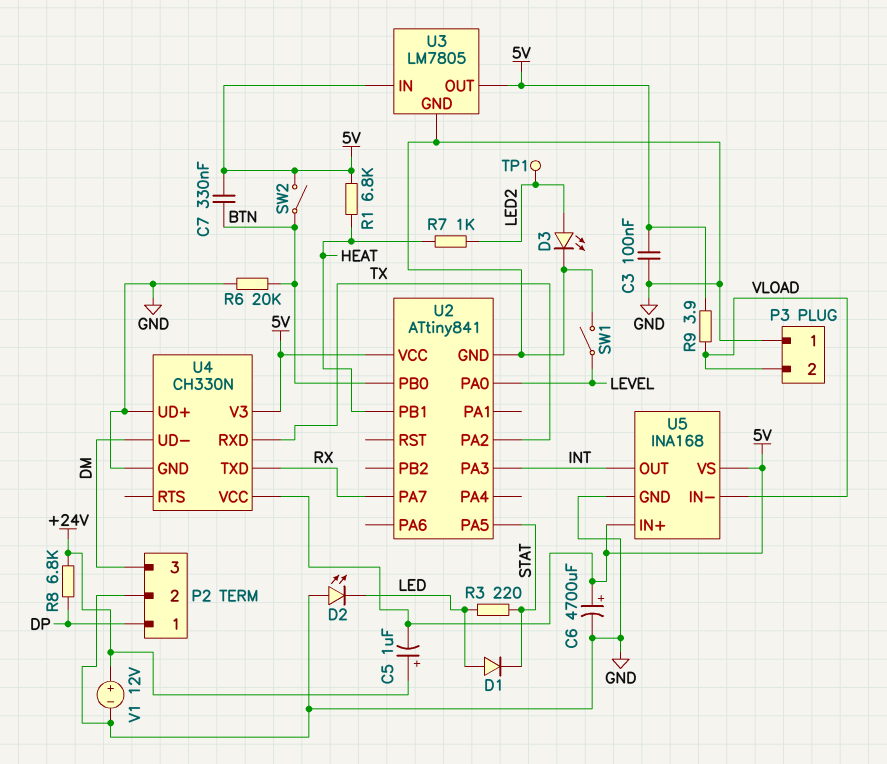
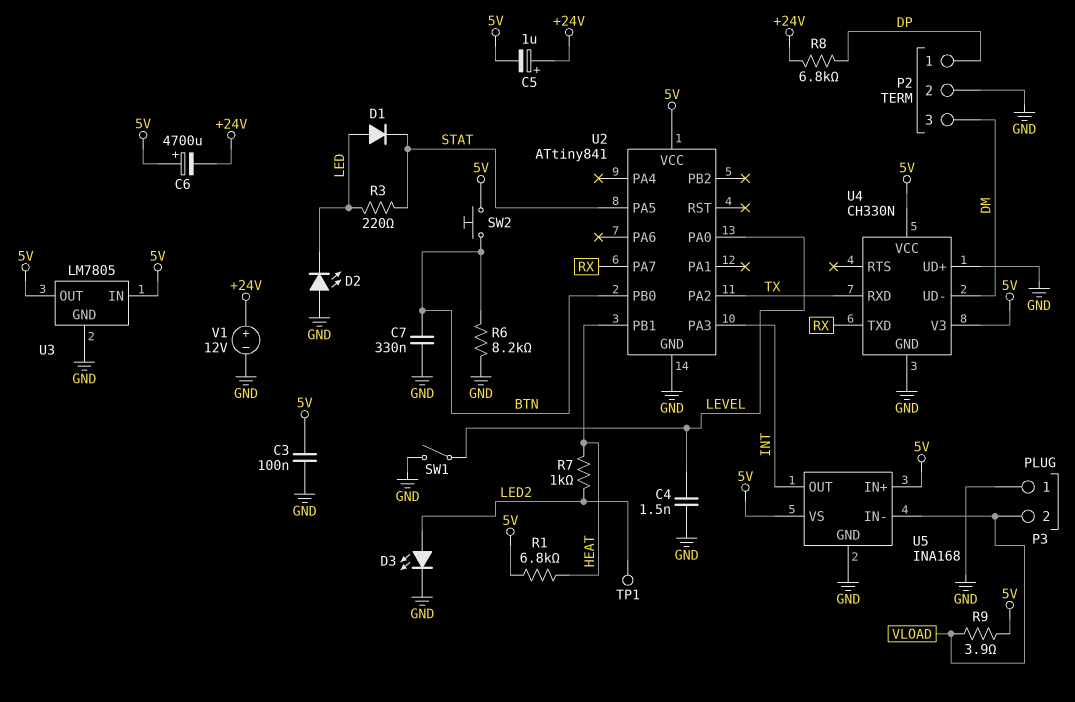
C4: none -> 1.5nF (GND, LEVEL)
C6: 4700uF (plus 5V, minus GND) -> 4700uF (plus 5V, minus +24V)
C7: 330nF (5V, BTN) -> 330nF (BTN, GND)
R6: 20k (BTN, GND) -> 8.2k (BTN, GND)
SW2: switch (5V, BTN) -> button (5V, BTN)

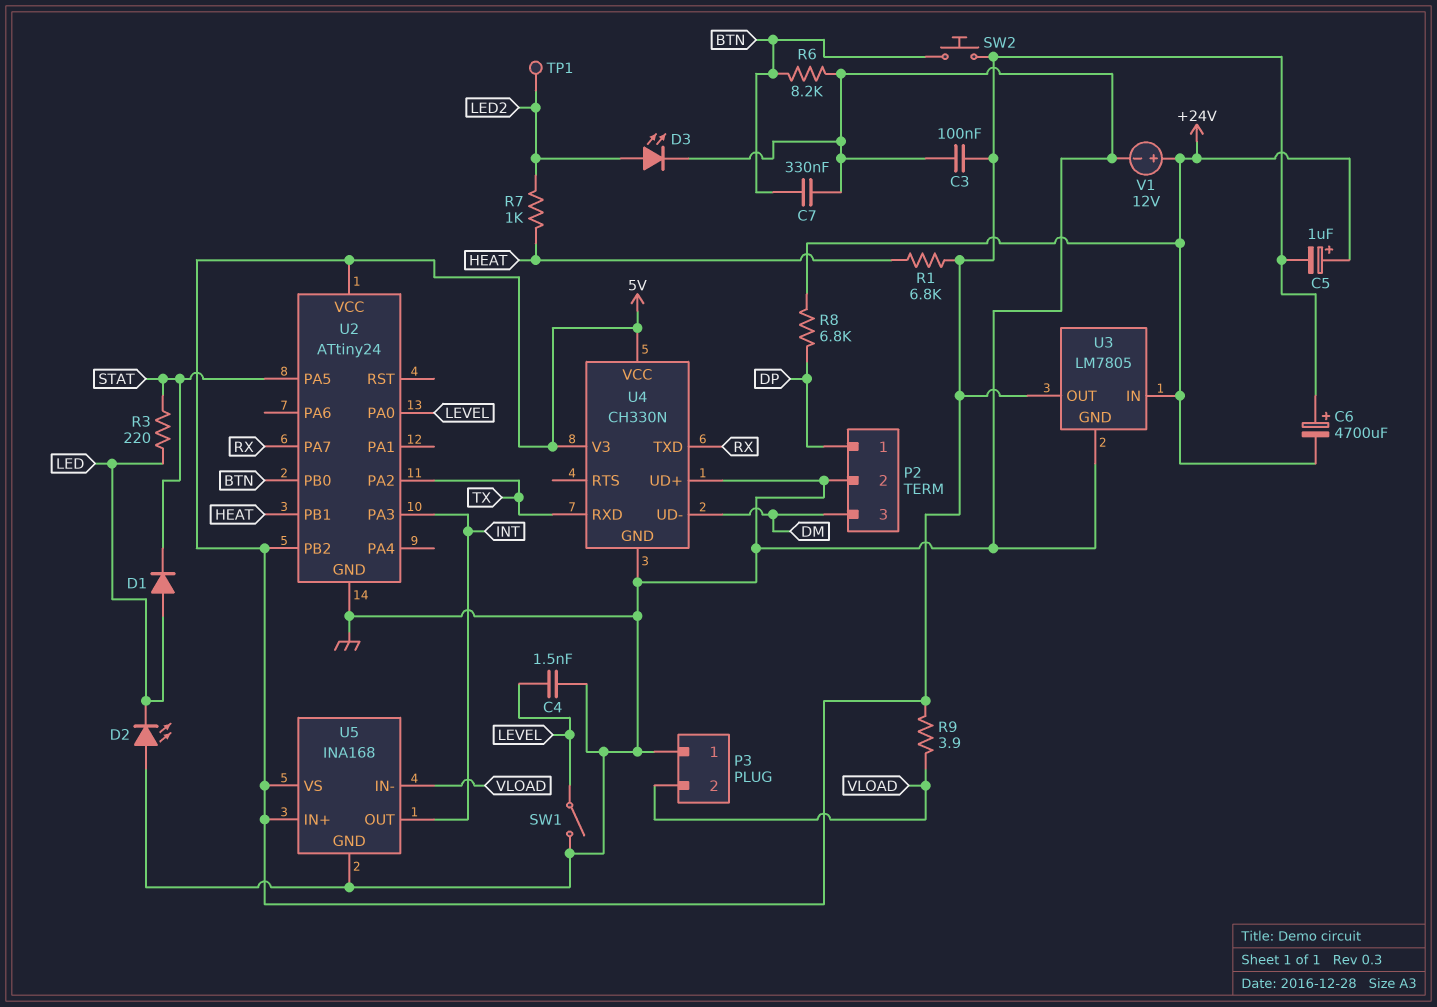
U2: ATtiny841 -> ATtiny24
U2 pin PB2: none -> 5V
U3 pin IN: 5V -> +24V

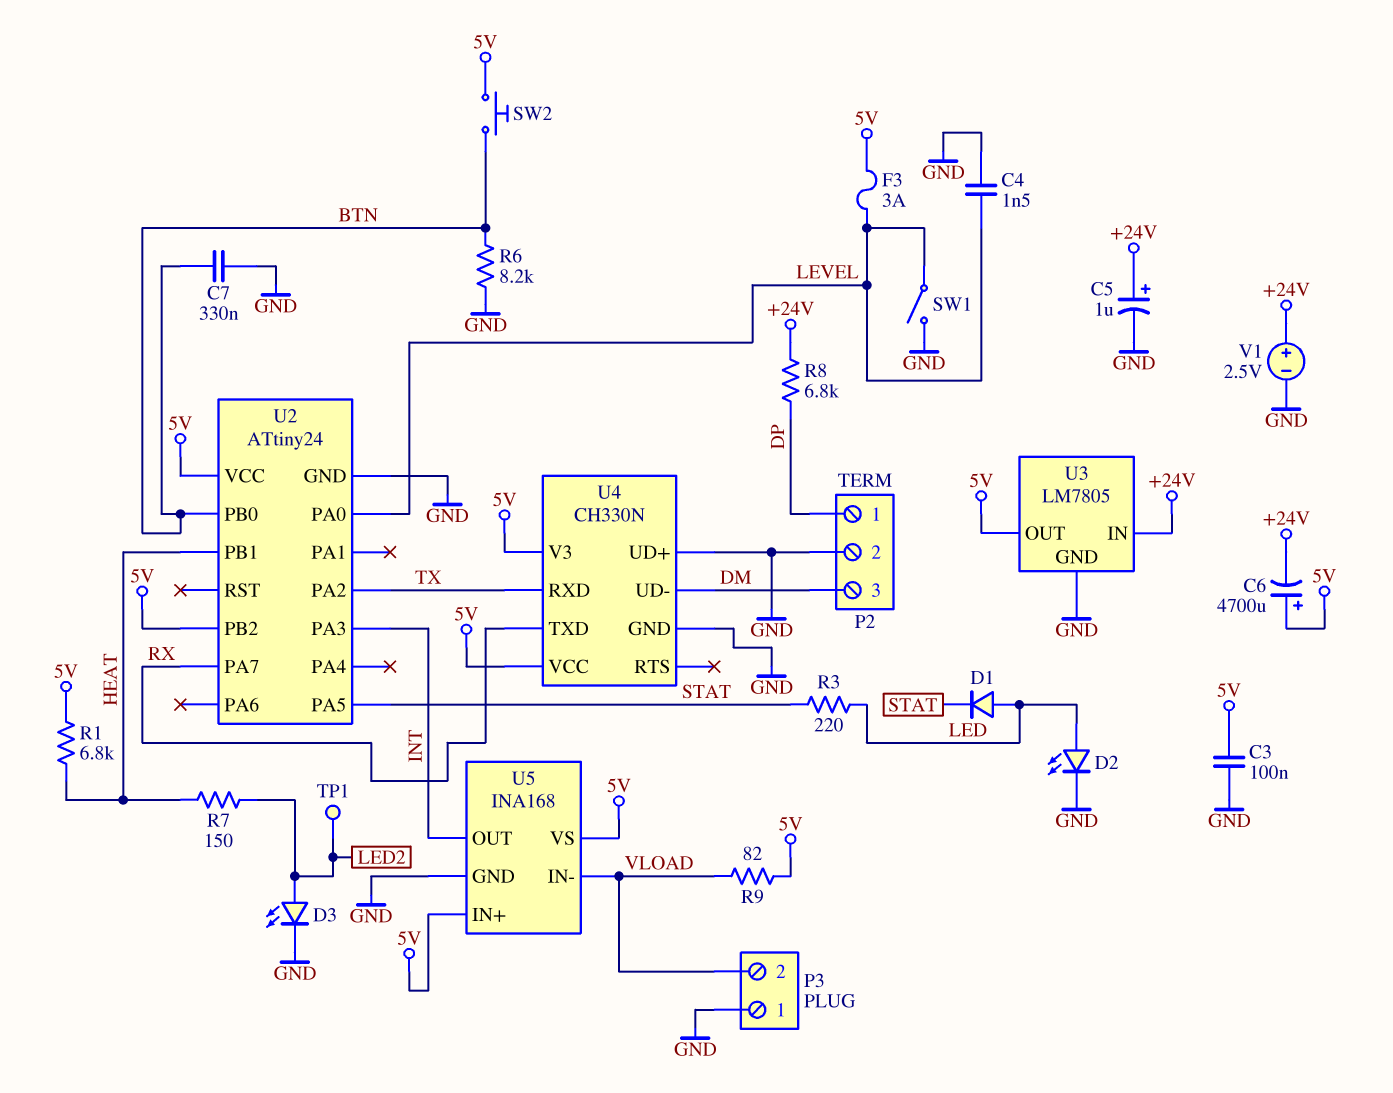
C5: 1uF (plus +24V, minus 5V) -> 1uF (plus +24V, minus GND)
D2: LED (A GND, K LED) -> LED (A LED, K GND)
F3: none -> 3A (5V, LEVEL)
R7: 1k (HEAT, LED2) -> 150 (HEAT, LED2)
R9: 3.9 (5V, VLOAD) -> 82 (5V, VLOAD)
V1: 12V (plus +24V, minus GND) -> 2.5V (plus +24V, minus GND)

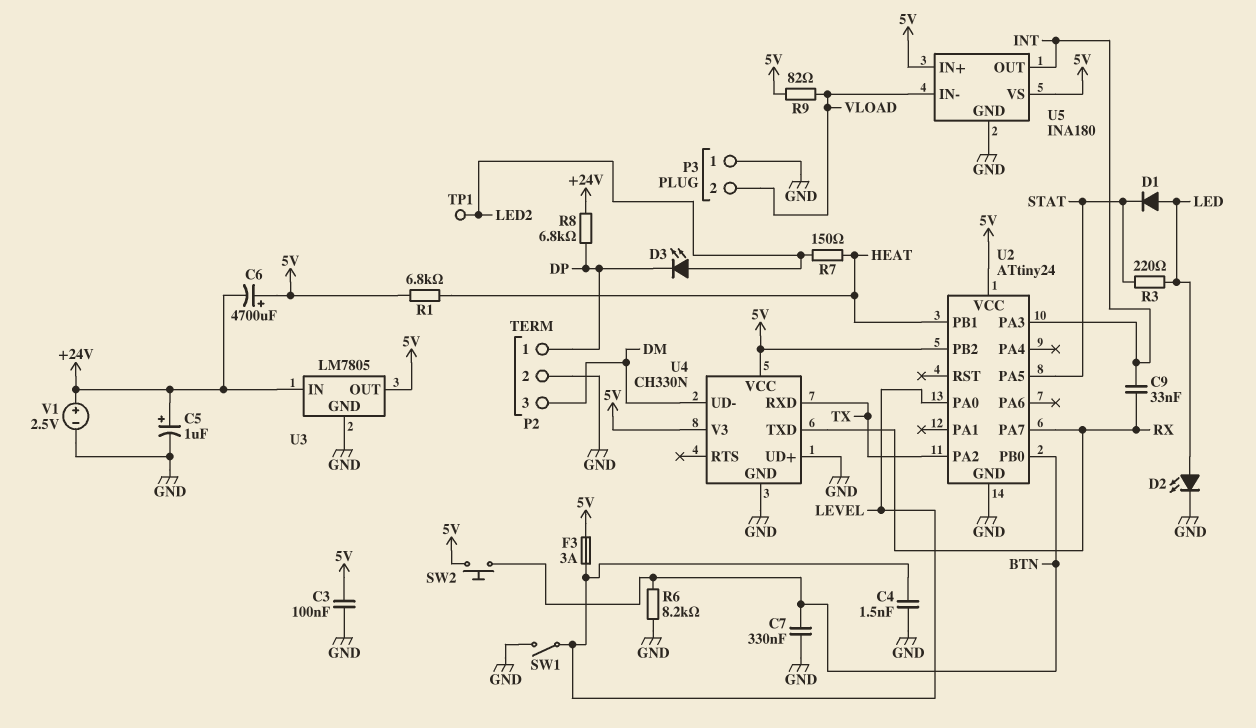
C9: none -> 33nF (INT, RX)
D3: LED (A LED2, K GND) -> LED (A LED2, K DP)
U5: INA168 -> INA180

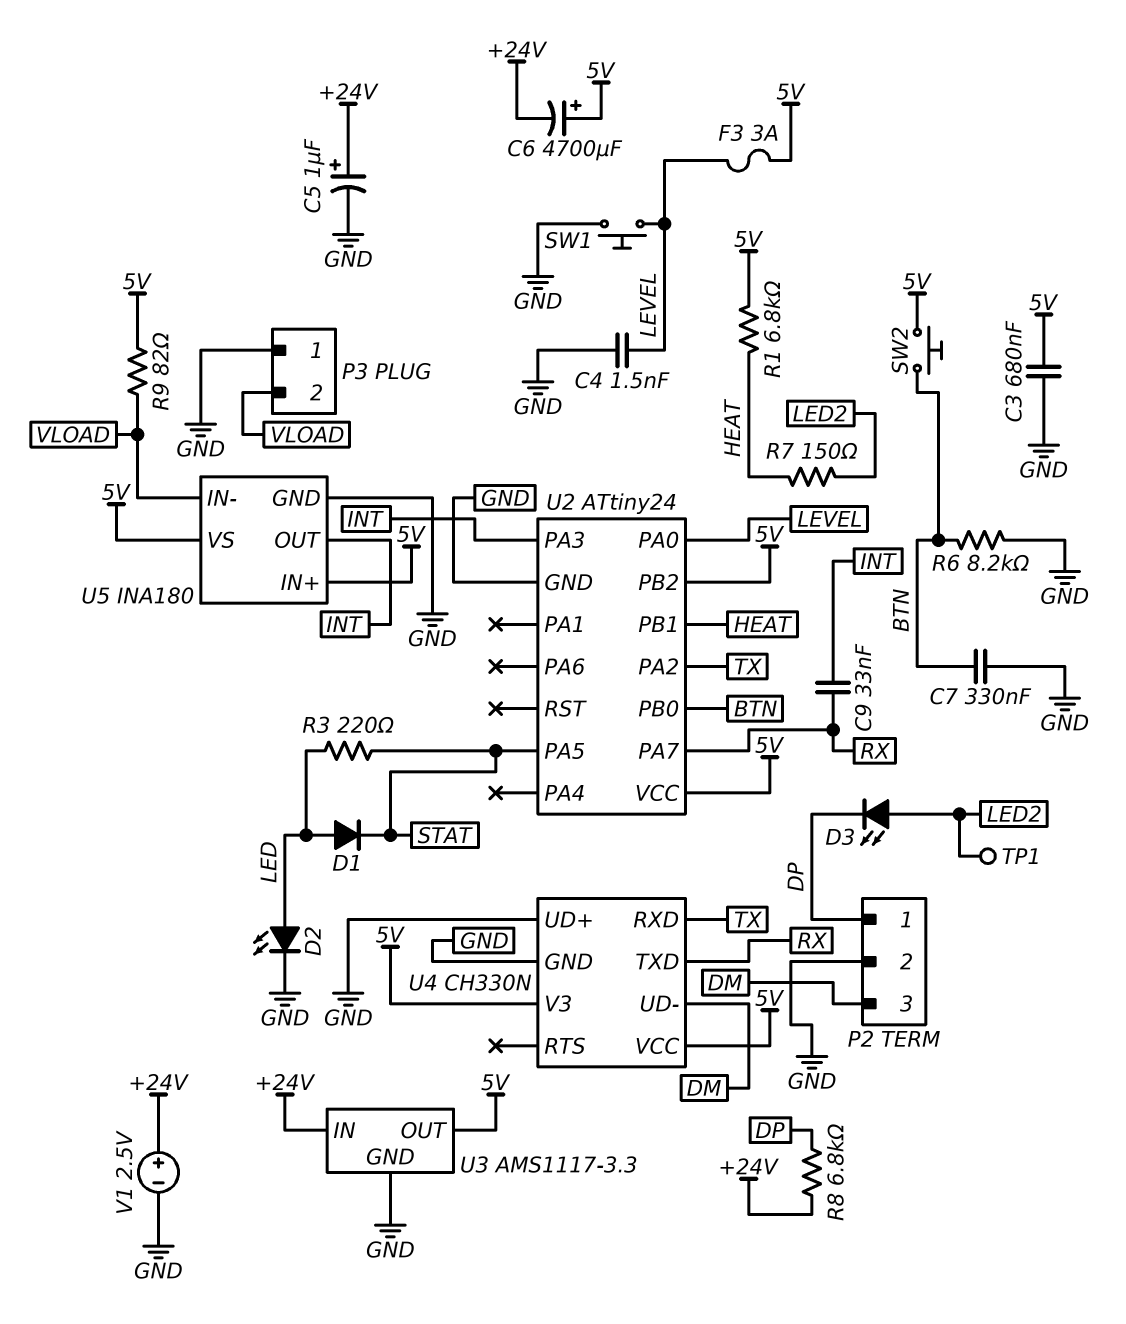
C3: 100nF (5V, GND) -> 680nF (5V, GND)
SW1: switch (GND, LEVEL) -> button (GND, LEVEL)
U3: LM7805 -> AMS1117-3.3

